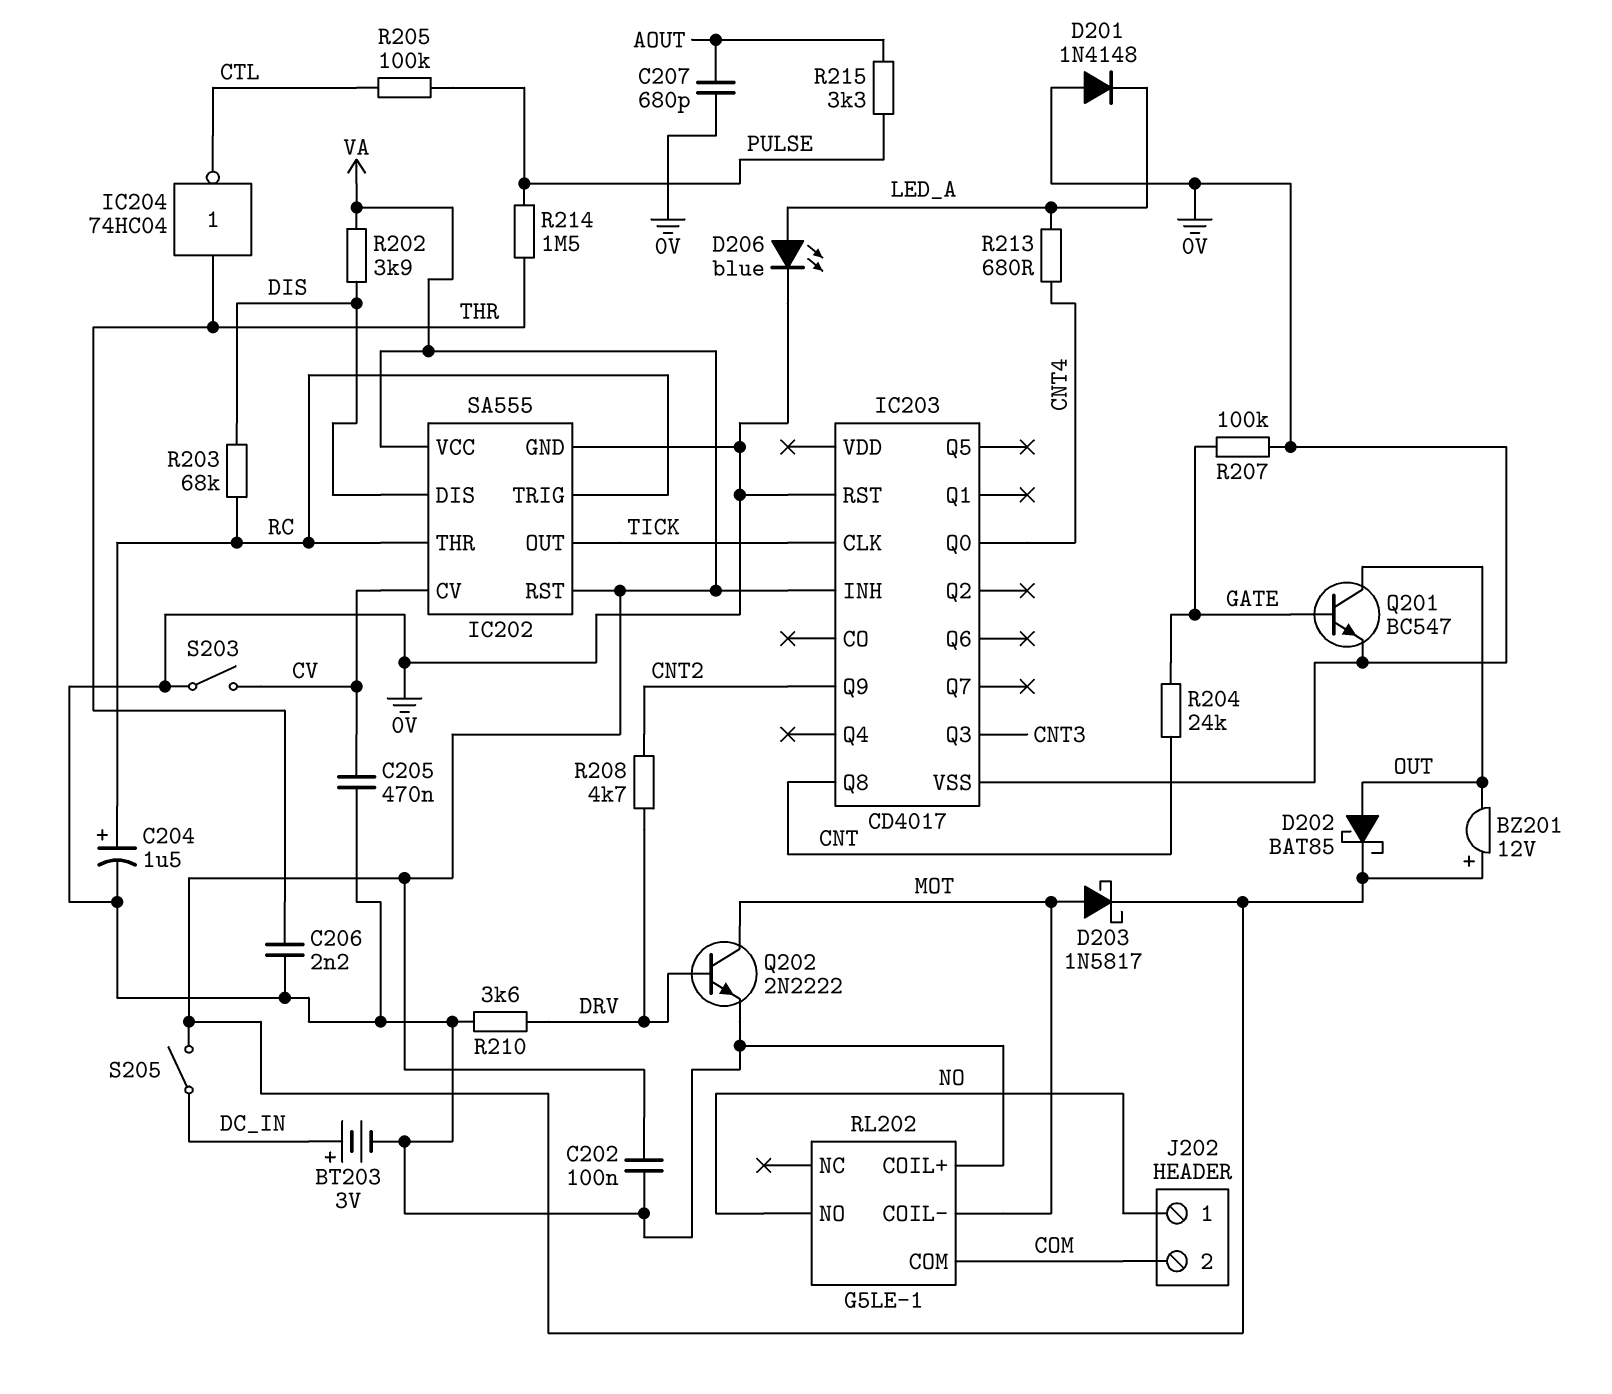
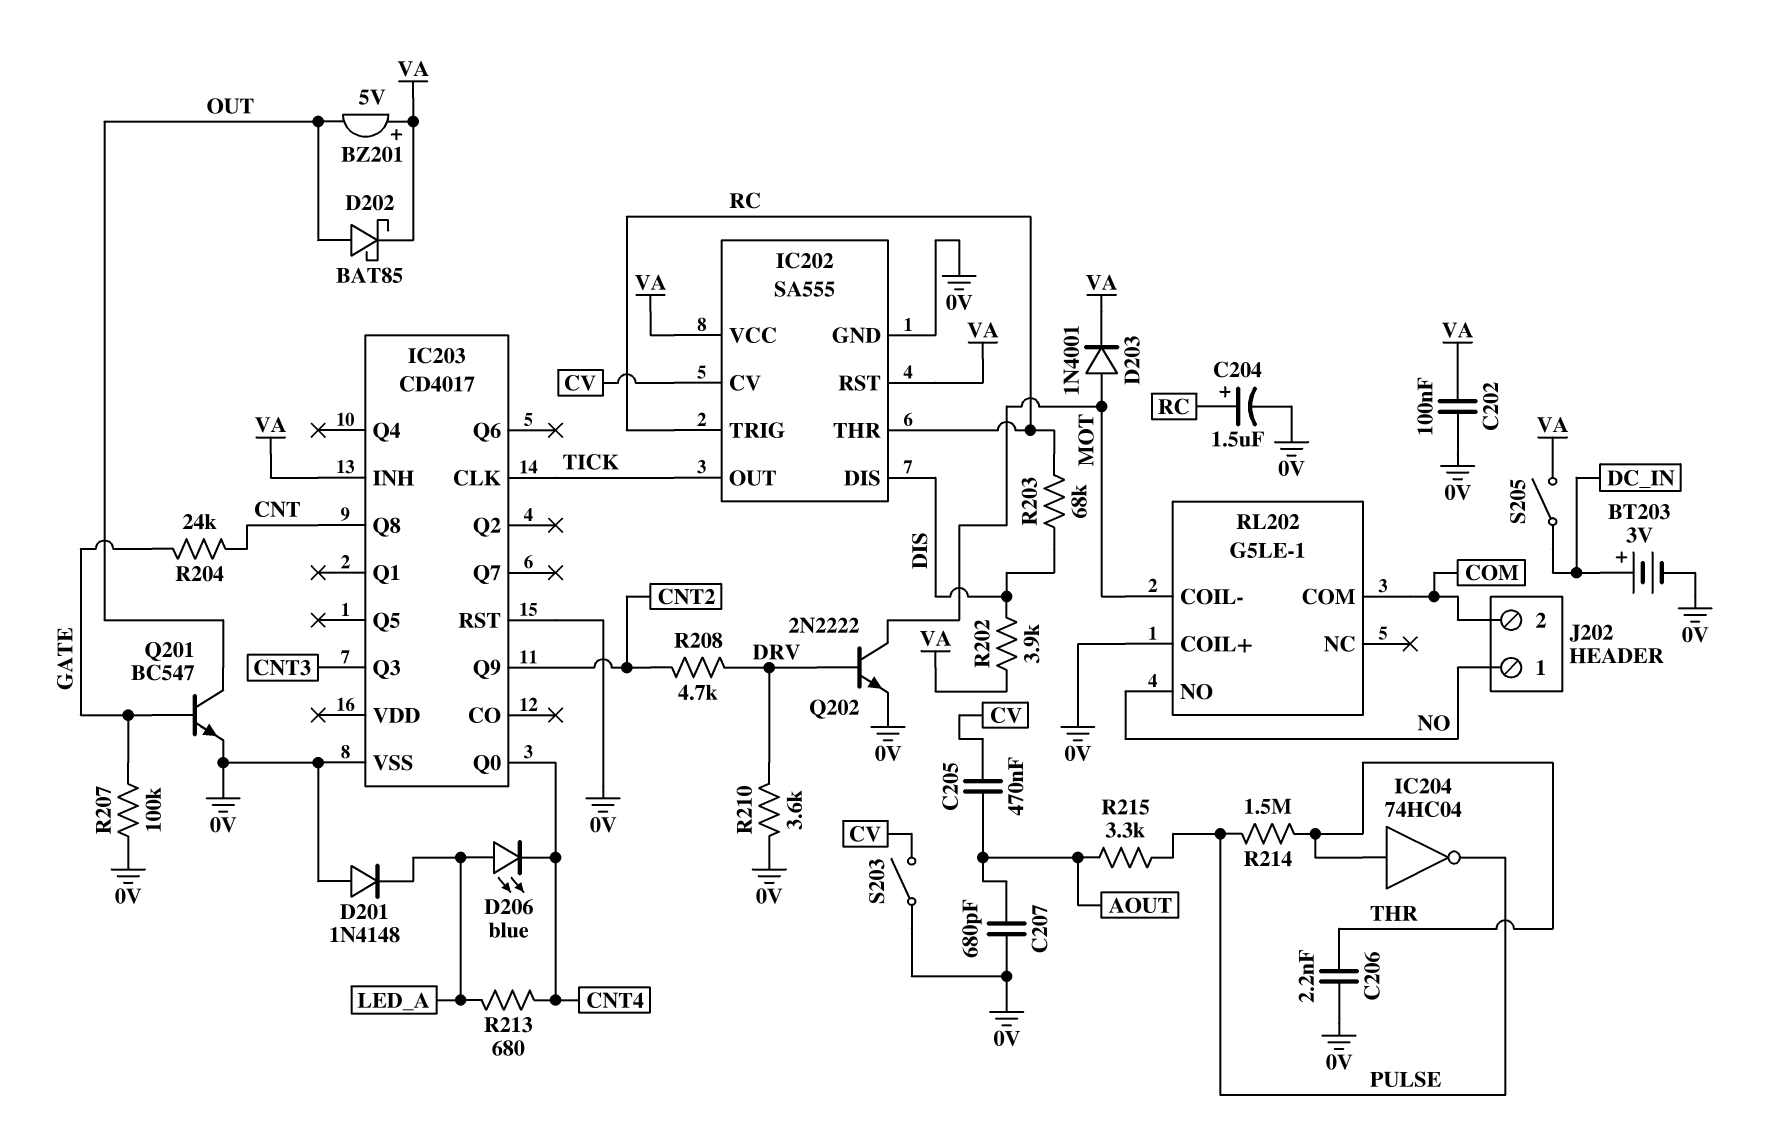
BZ201: buzzer 12V (plus VA, minus OUT) -> buzzer 5V (plus VA, minus OUT)
C205: 470nF (0V, CV) -> 470nF (AOUT, CV)
D203: schottky 1N5817 (A MOT, K VA) -> diode 1N4001 (A MOT, K VA)
D206: LED blue (A LED_A, K 0V) -> LED blue (A LED_A, K CNT4)
IC204: NOT 74HC04 (in THR, out CTL) -> NOT 74HC04 (in THR, out PULSE)
R205: 100k (CTL, PULSE) -> none

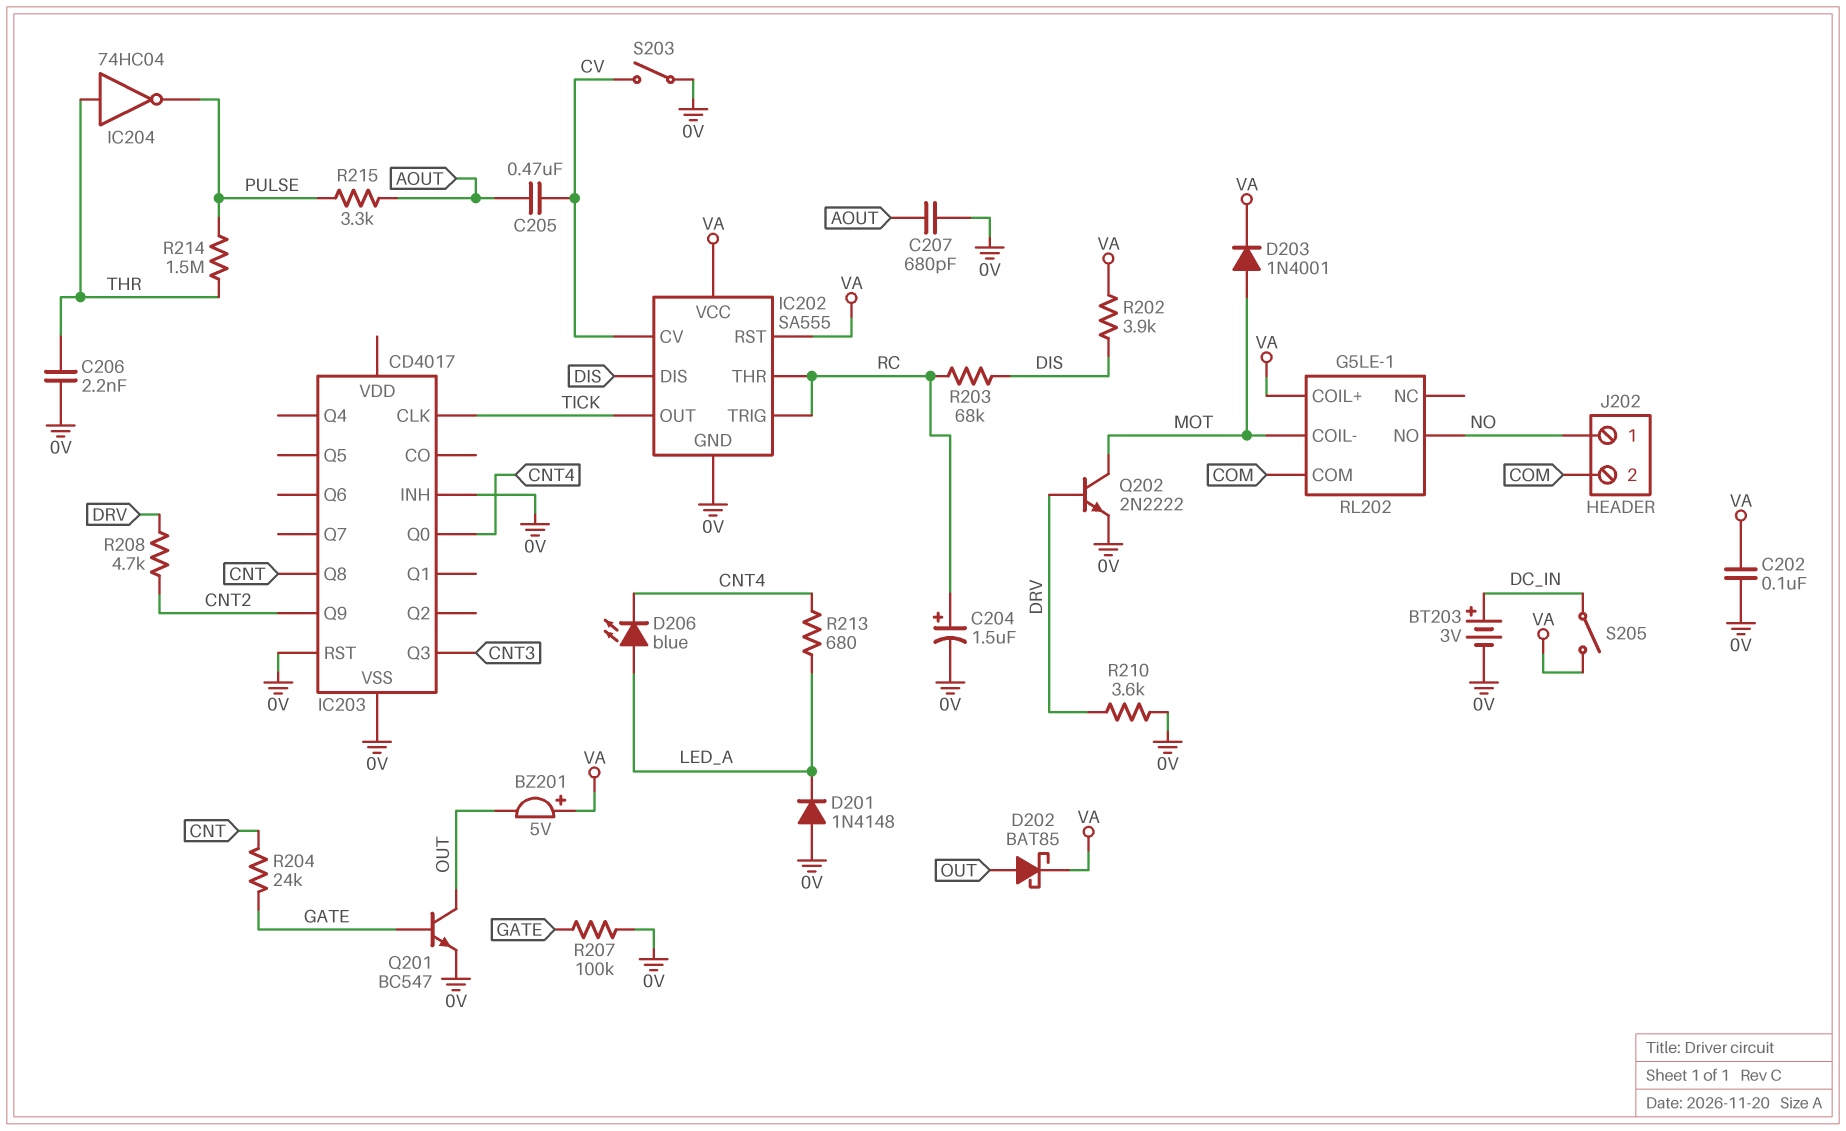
IC203 pin INH: VA -> 0V
RL202 pin COIL+: 0V -> VA

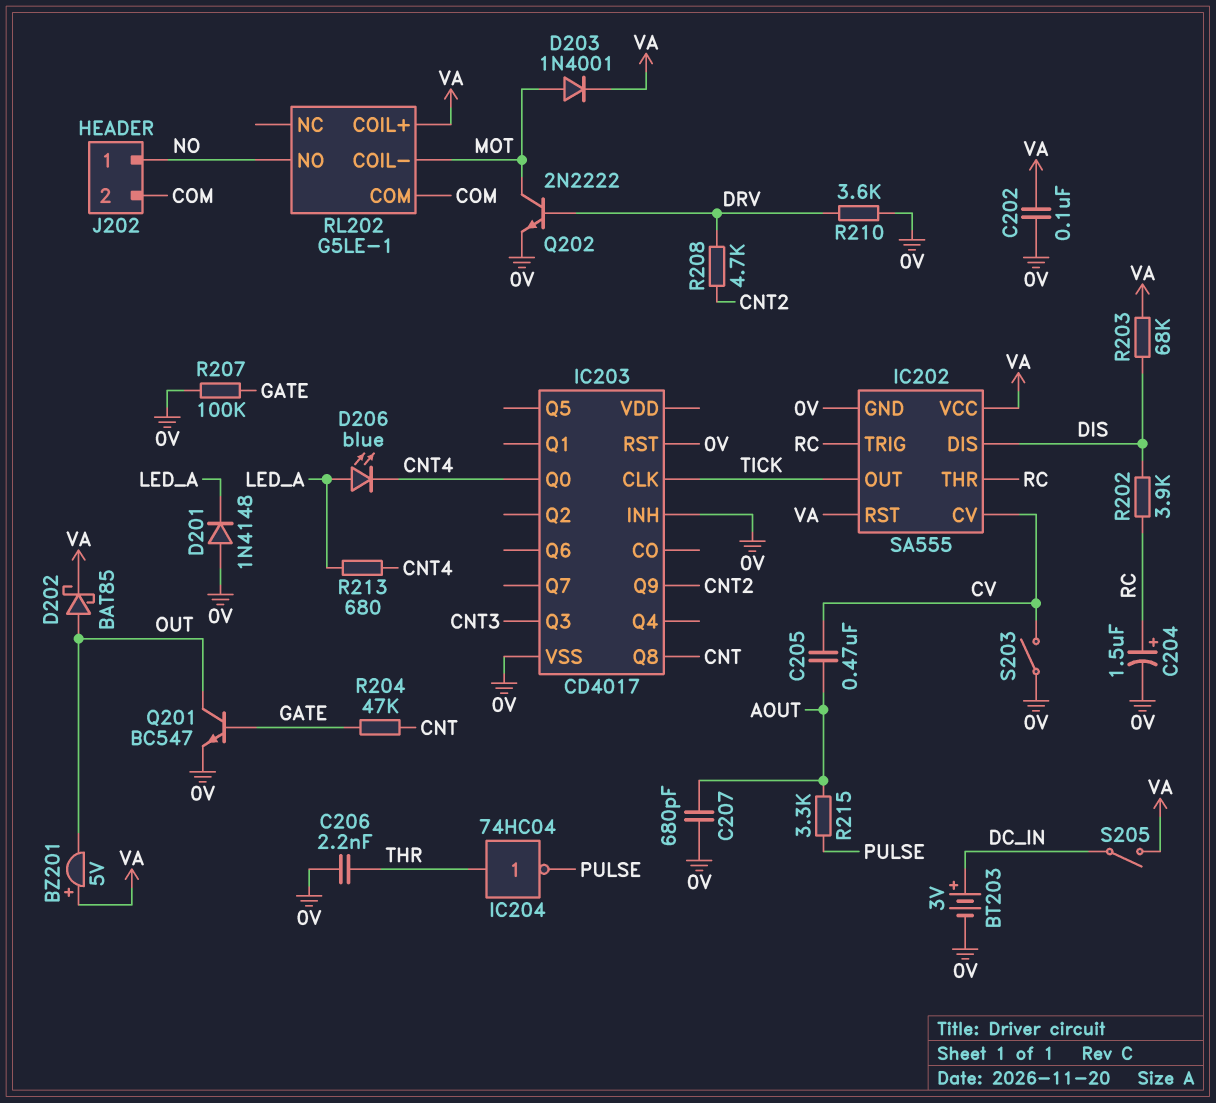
R202: 3.9k (DIS, VA) -> 3.9k (DIS, RC)
R203: 68k (DIS, RC) -> 68k (DIS, VA)
R204: 24k (CNT, GATE) -> 47k (CNT, GATE)
R214: 1.5M (PULSE, THR) -> none

